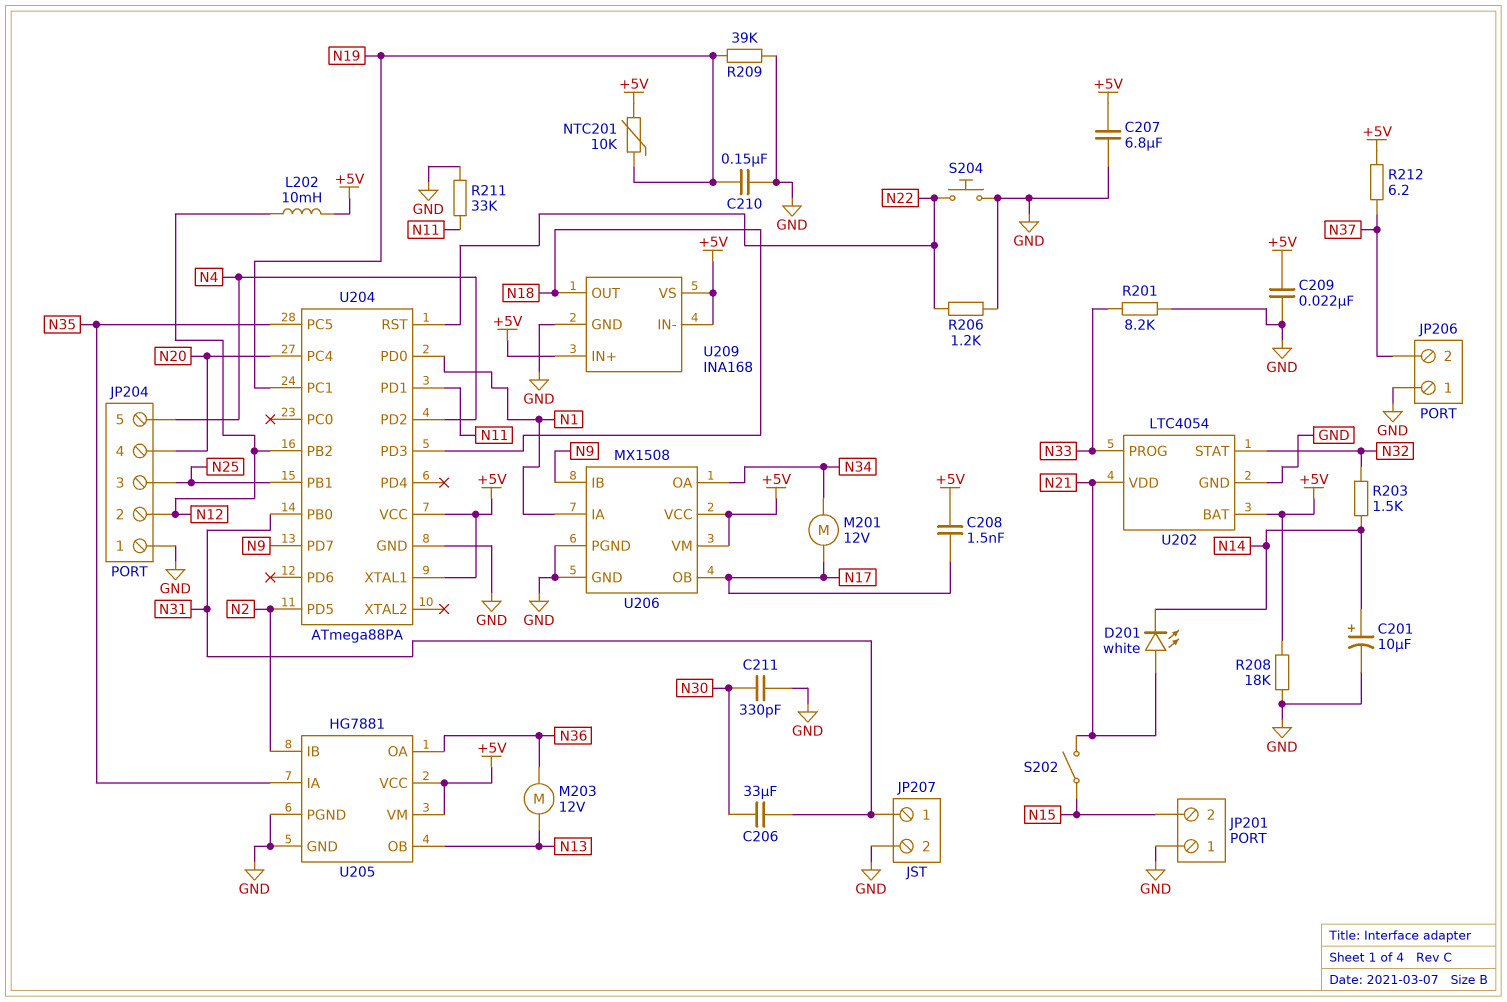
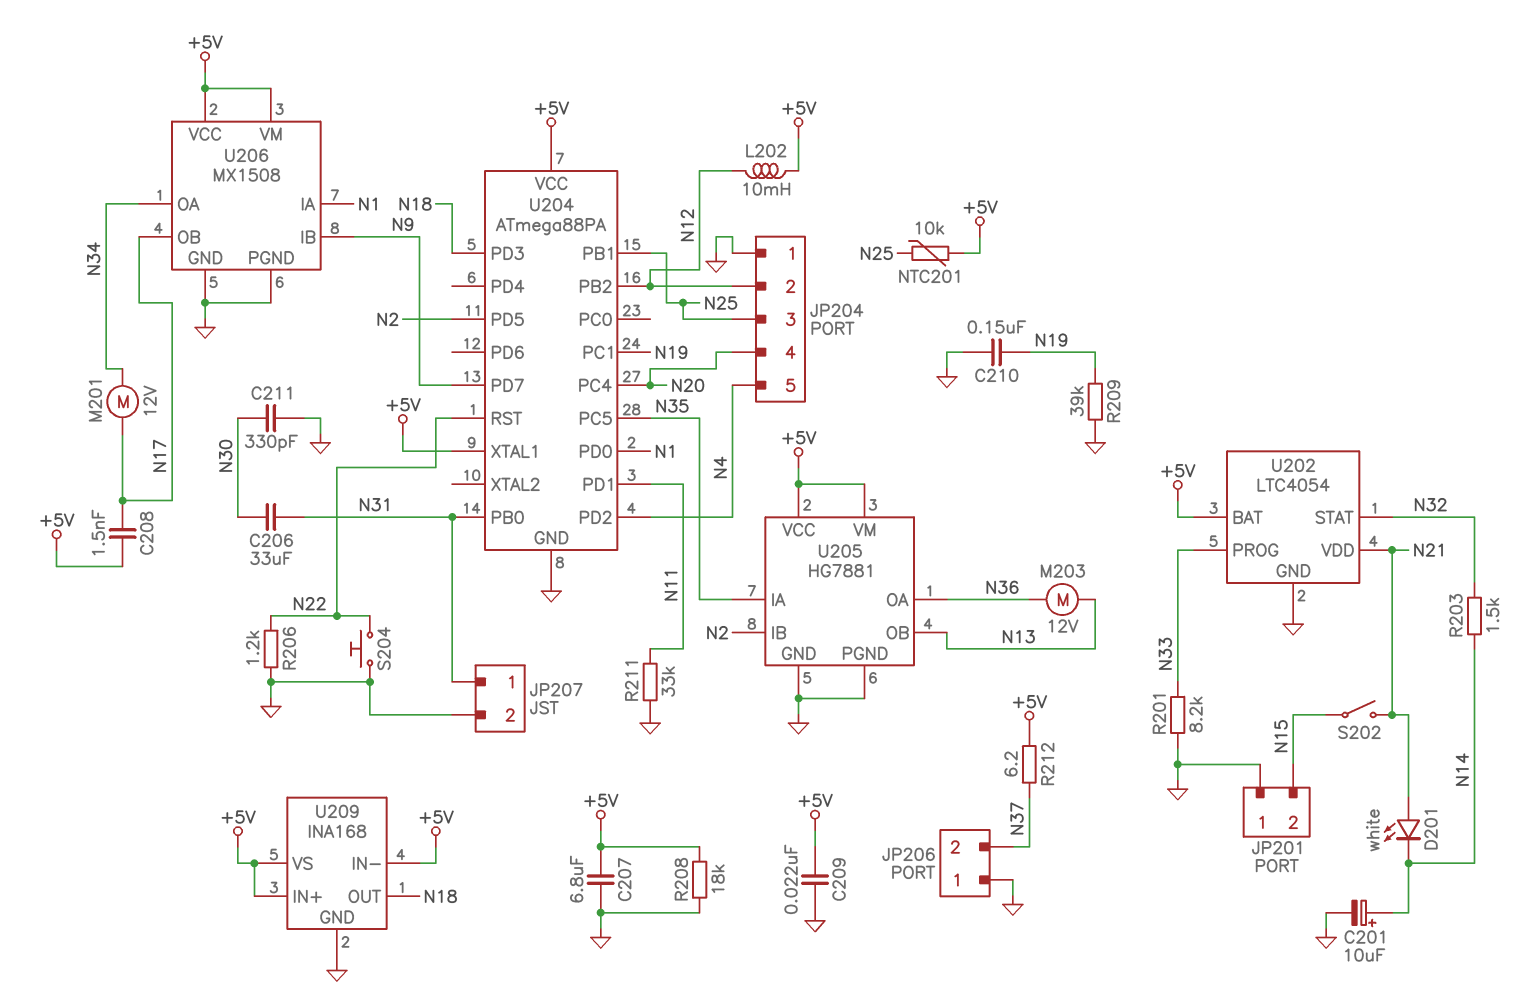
NTC201: 10k (+5V, N19) -> 10k (+5V, N25)

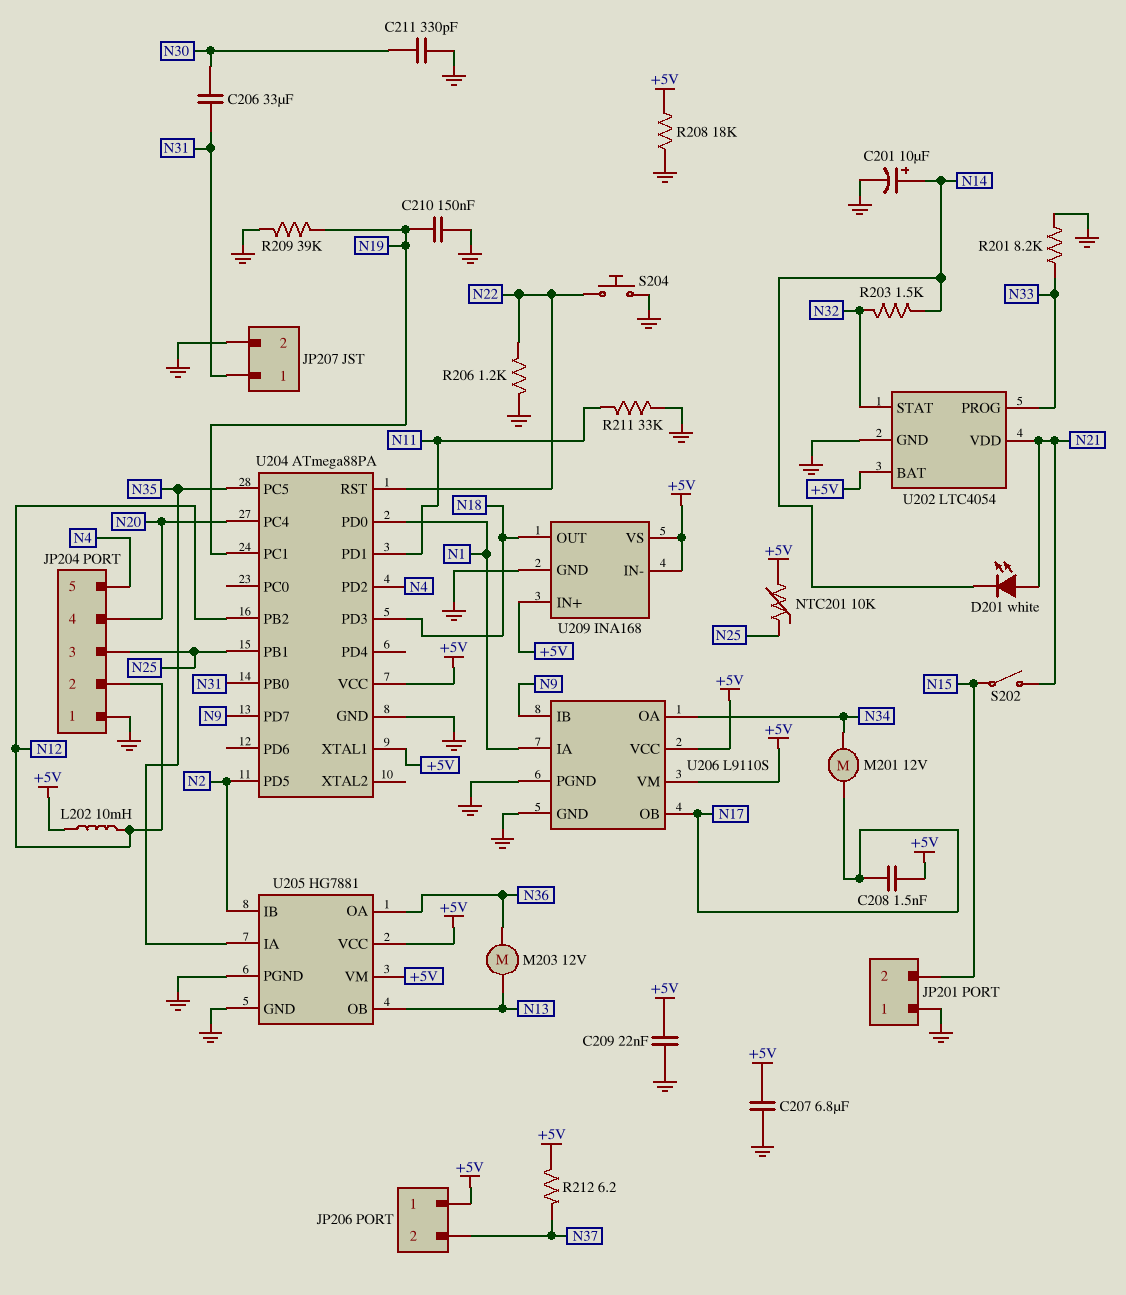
JP206 pin 1: GND -> +5V
U206: MX1508 -> L9110S

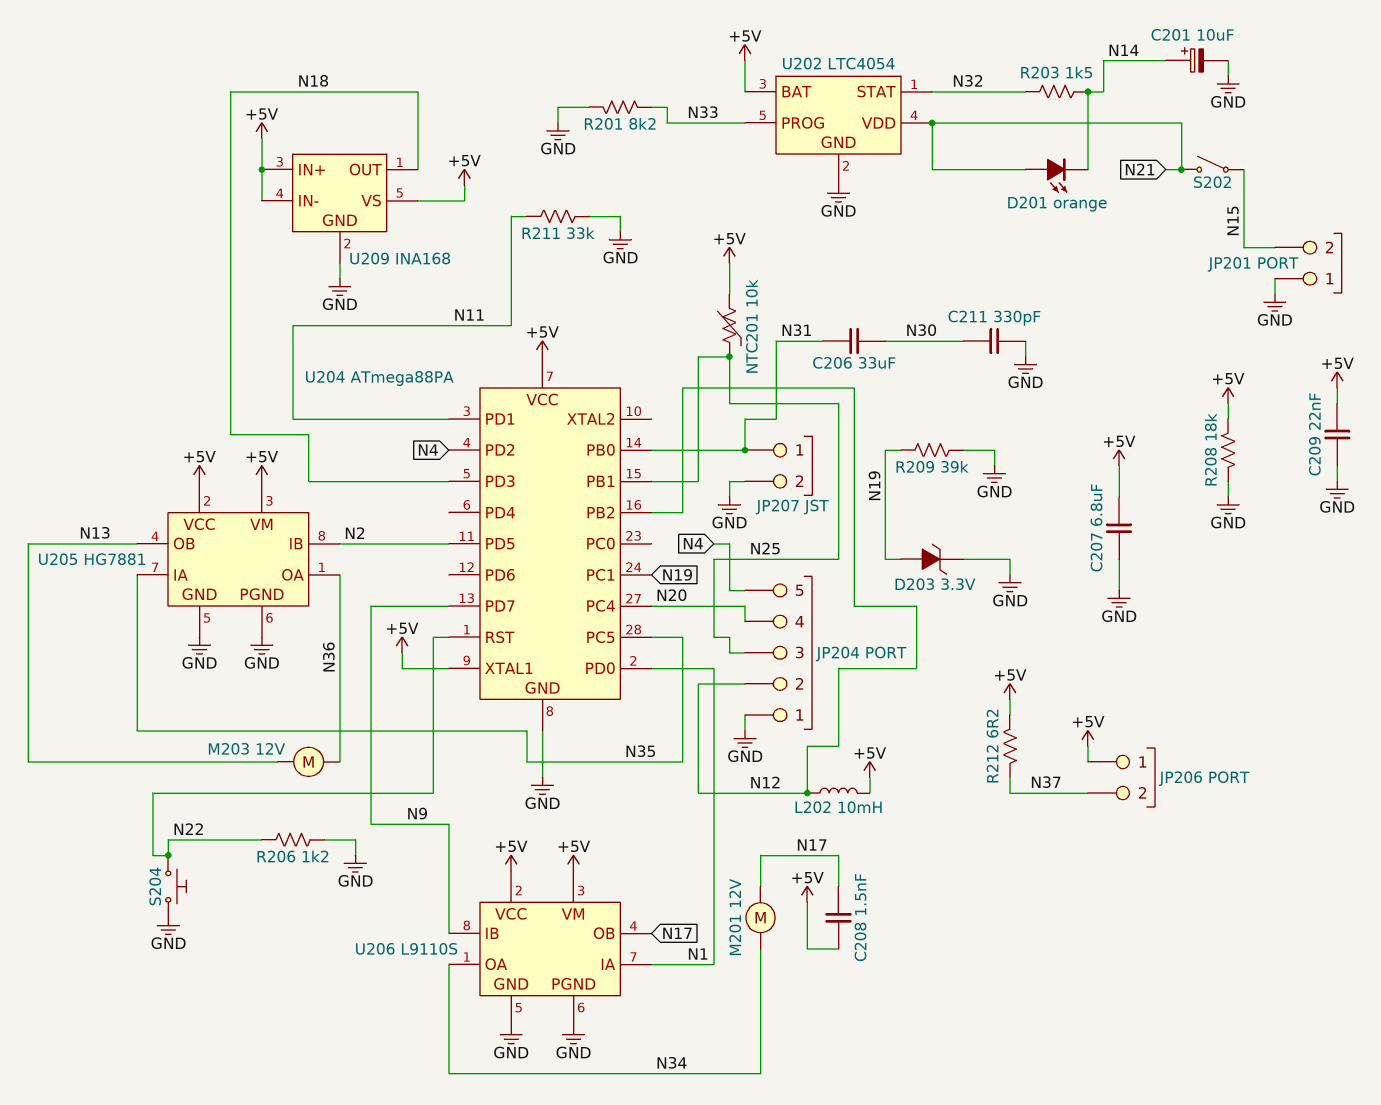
C210: 150nF (GND, N19) -> none
D201: LED white (A N21, K N14) -> LED orange (A N21, K N14)
D203: none -> zener 3.3V (A N19, K GND)

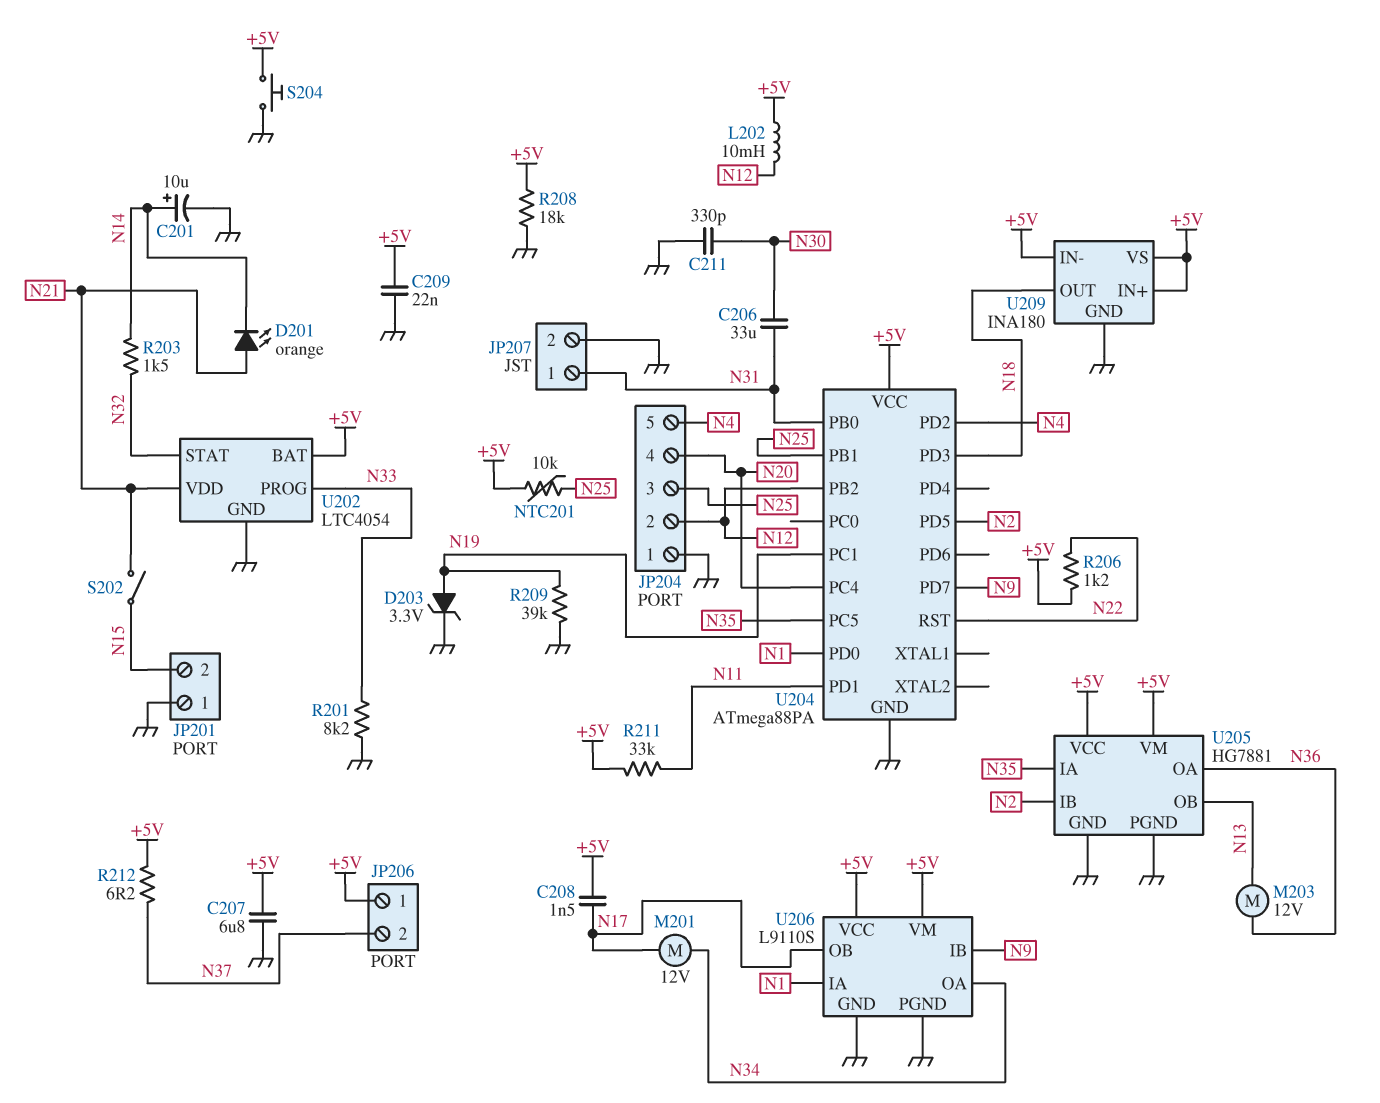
R206: 1.2k (GND, N22) -> 1.2k (+5V, N22)
R211: 33k (GND, N11) -> 33k (+5V, N11)
S204: button (GND, N22) -> button (+5V, GND)
U204 pin XTAL1: +5V -> none
U209: INA168 -> INA180

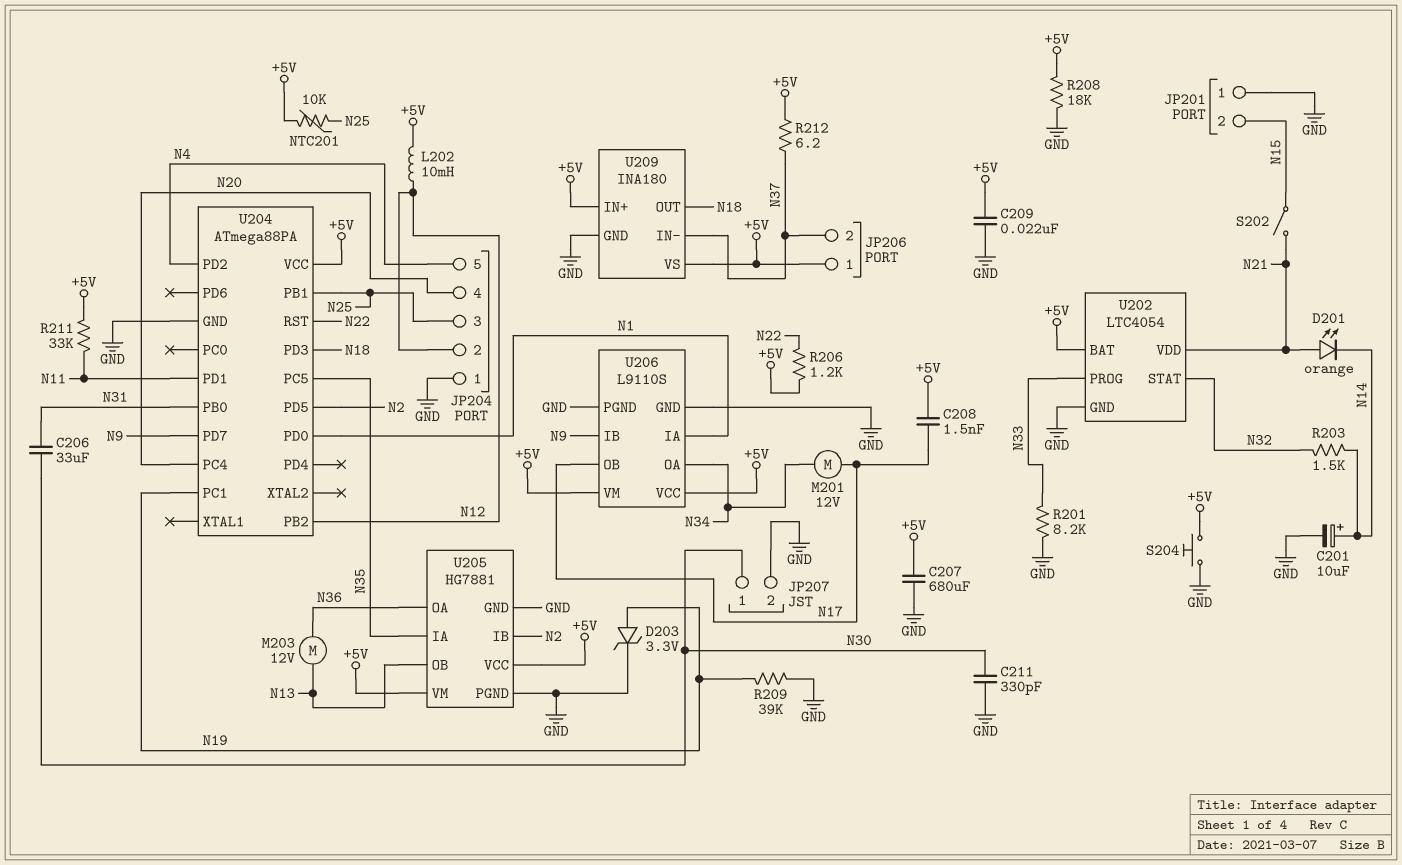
C207: 6.8uF (+5V, GND) -> 680uF (+5V, GND)
JP207 pin 1: N31 -> N30
U209 pin IN-: +5V -> N37

